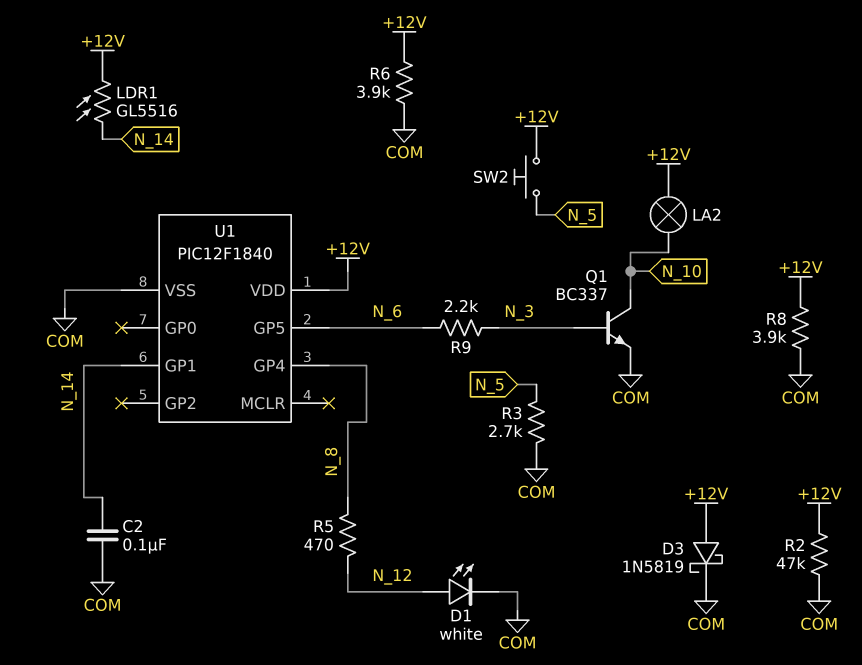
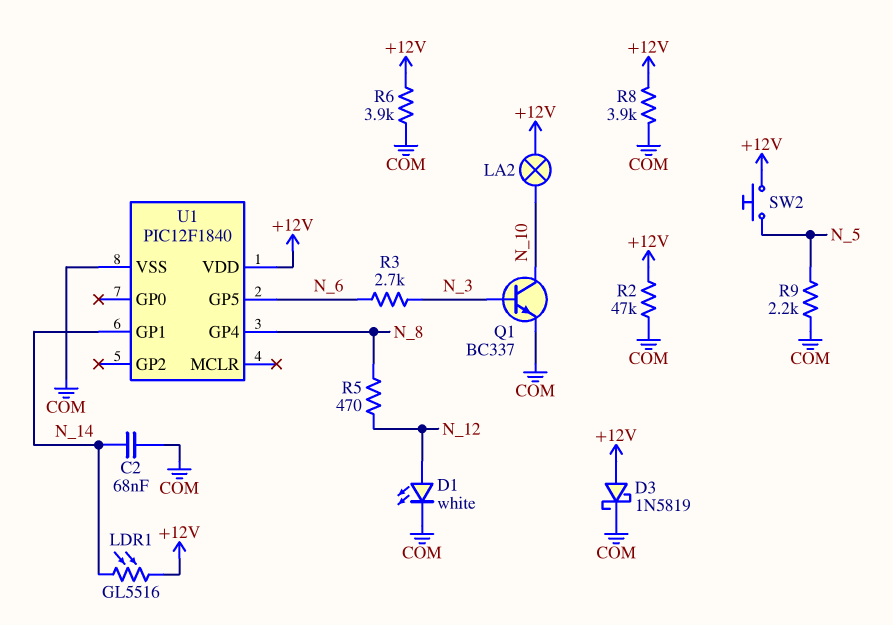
C2: 100nF (COM, N_14) -> 68nF (COM, N_14)
R3: 2.7k (COM, N_5) -> 2.7k (N_3, N_6)
R9: 2.2k (N_3, N_6) -> 2.2k (COM, N_5)

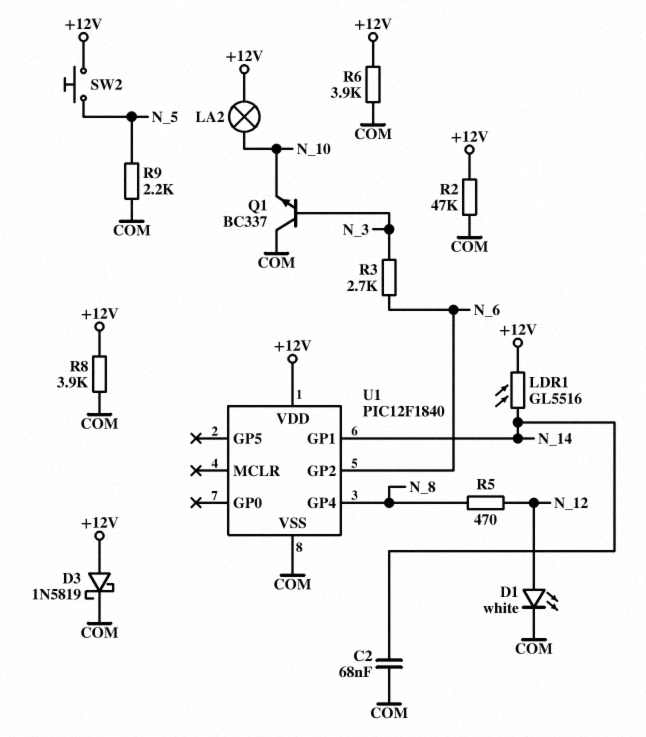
Q1: NPN BC337 (B N_3, C N_10, E COM) -> NPN BC337 (B N_3, C COM, E N_10)
U1 pin GP2: none -> N_6
U1 pin GP5: N_6 -> none

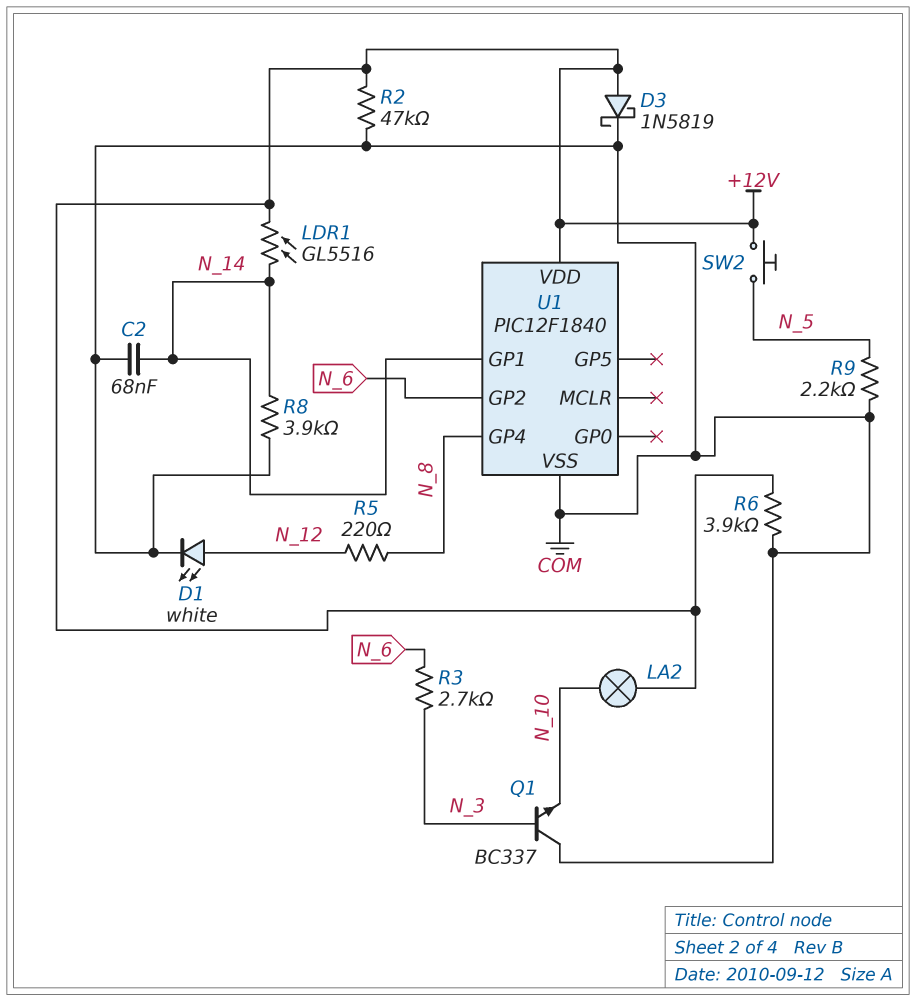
R5: 470 (N_8, N_12) -> 220 (N_8, N_12)
R8: 3.9k (+12V, COM) -> 3.9k (COM, N_14)

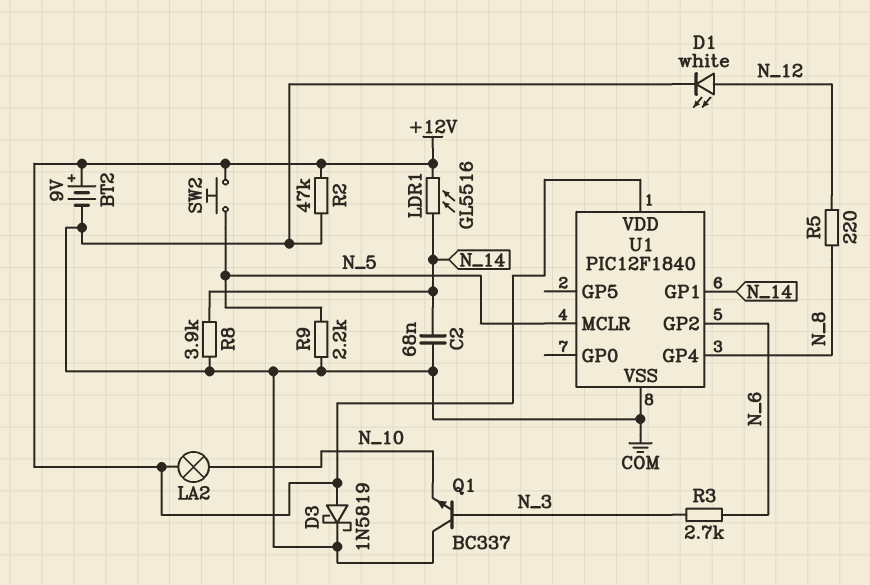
BT2: none -> 9V (plus +12V, minus COM)
R6: 3.9k (+12V, COM) -> none
U1 pin MCLR: none -> N_5

